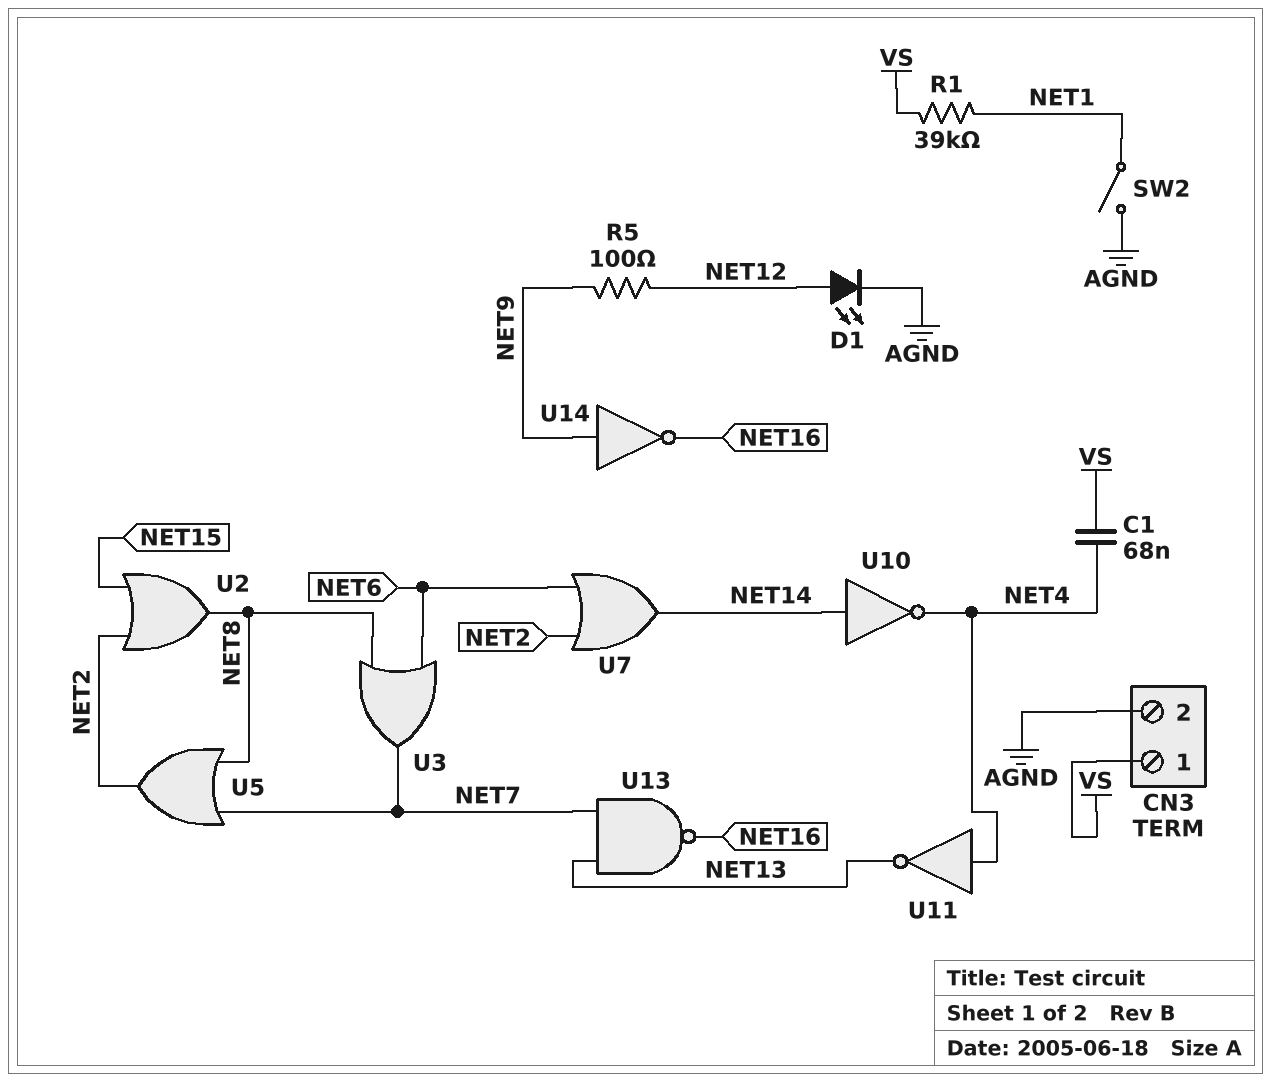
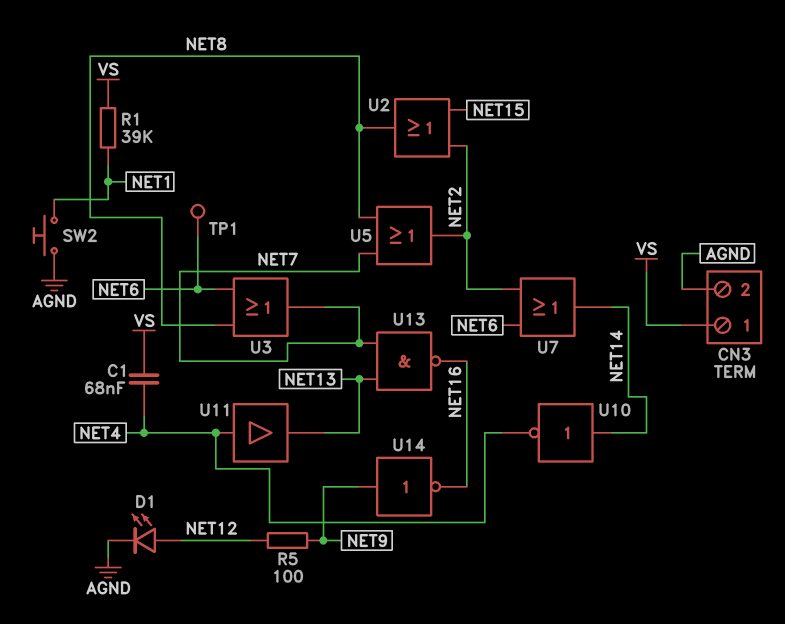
SW2: switch (AGND, NET1) -> button (AGND, NET1)
TP1: none -> test point (NET6)
U11: NOT (in NET4, out NET13) -> buffer (in NET4, out NET13)

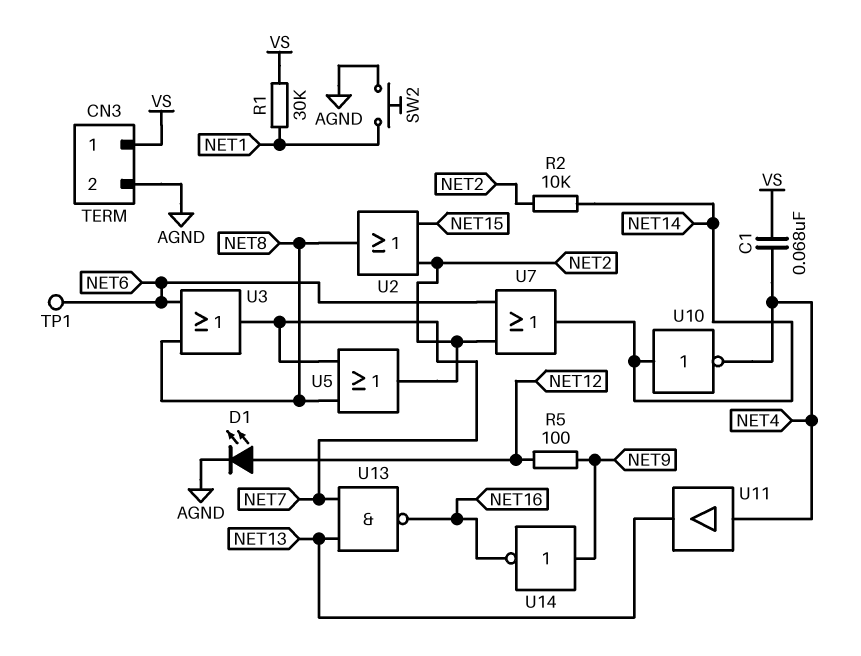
R1: 39k (NET1, VS) -> 30k (NET1, VS)
R2: none -> 10k (NET2, NET14)

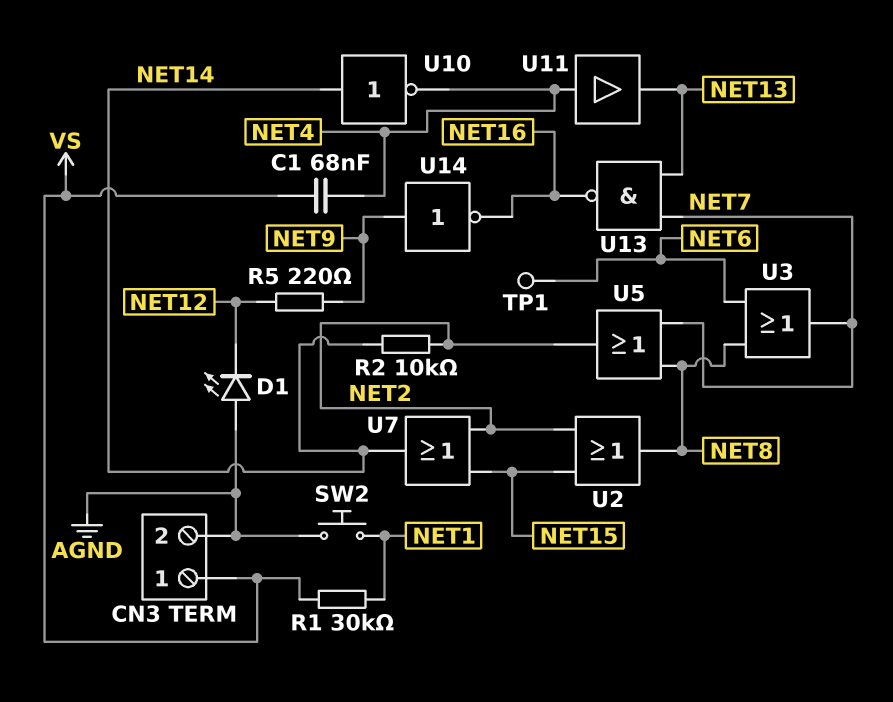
D1: LED (A NET12, K AGND) -> LED (A AGND, K NET12)
R5: 100 (NET9, NET12) -> 220 (NET9, NET12)
U7: OR (in NET2, in NET6, out NET14) -> OR (in NET2, in NET15, out NET14)

